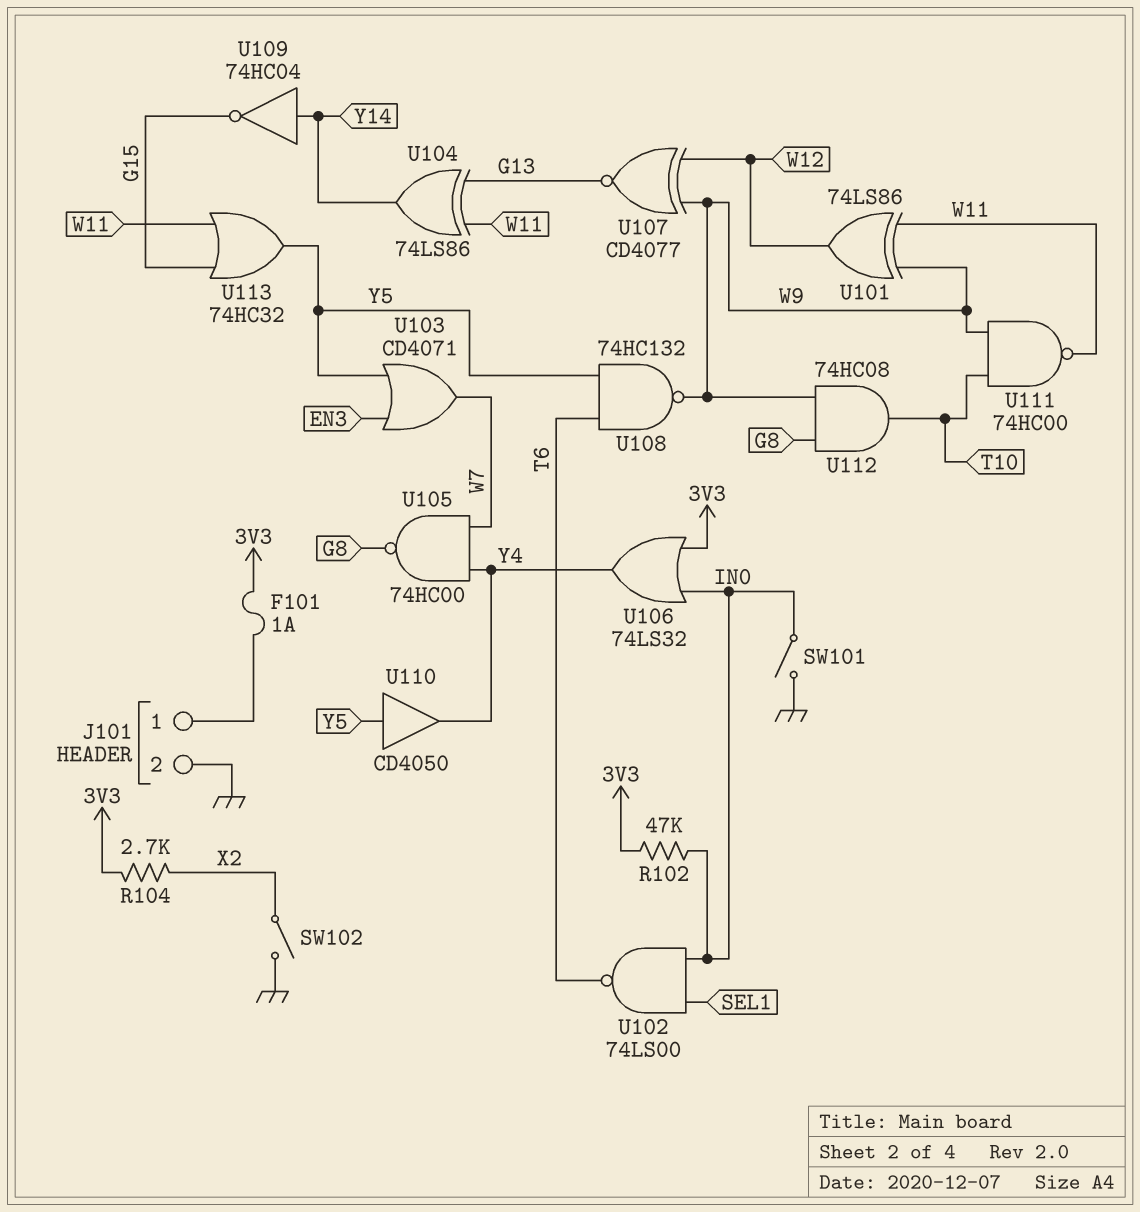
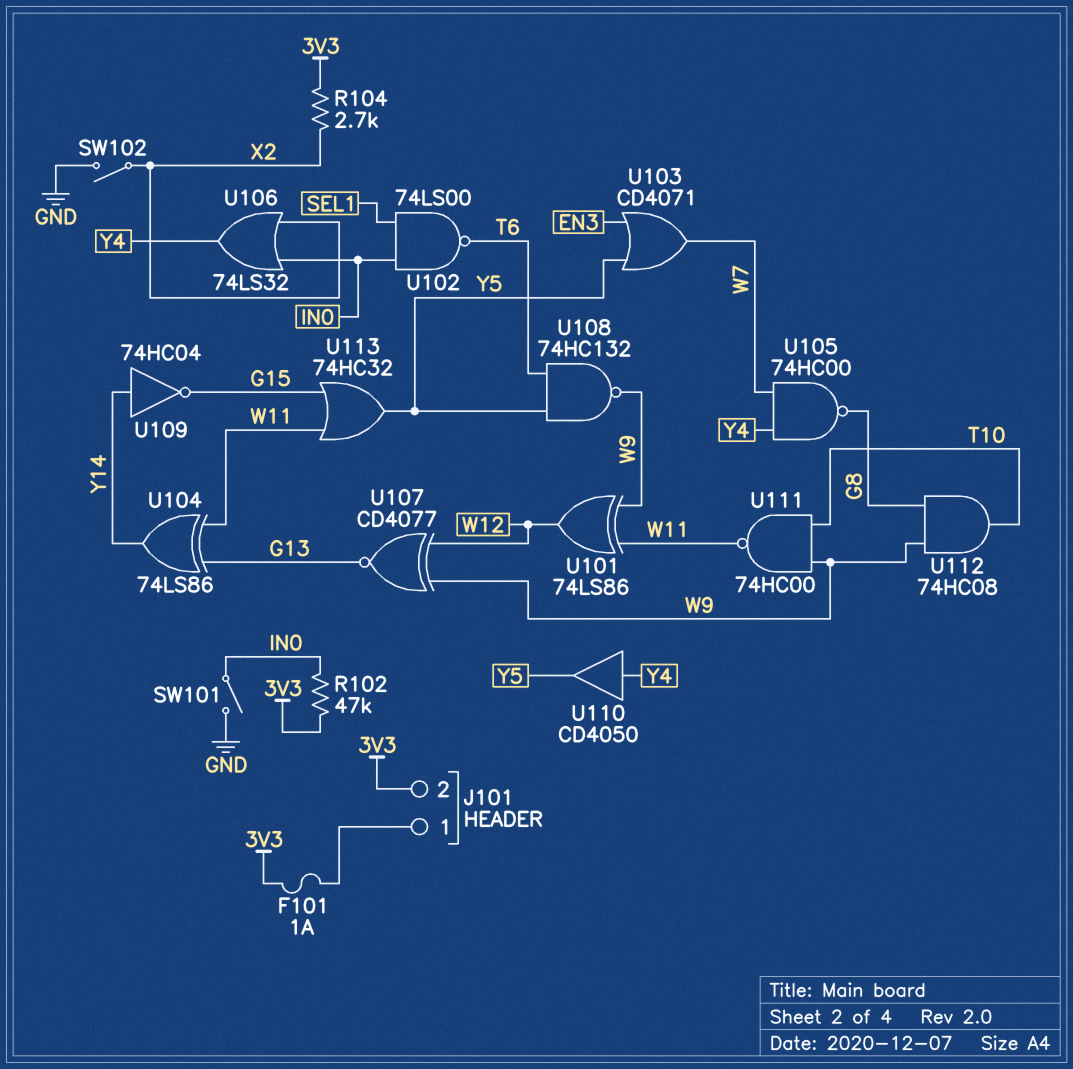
J101 pin 2: GND -> 3V3
U106: OR 74LS32 (in 3V3, in IN0, out Y4) -> OR 74LS32 (in IN0, in X2, out Y4)
U110: buffer CD4050 (in Y5, out Y4) -> buffer CD4050 (in Y4, out Y5)

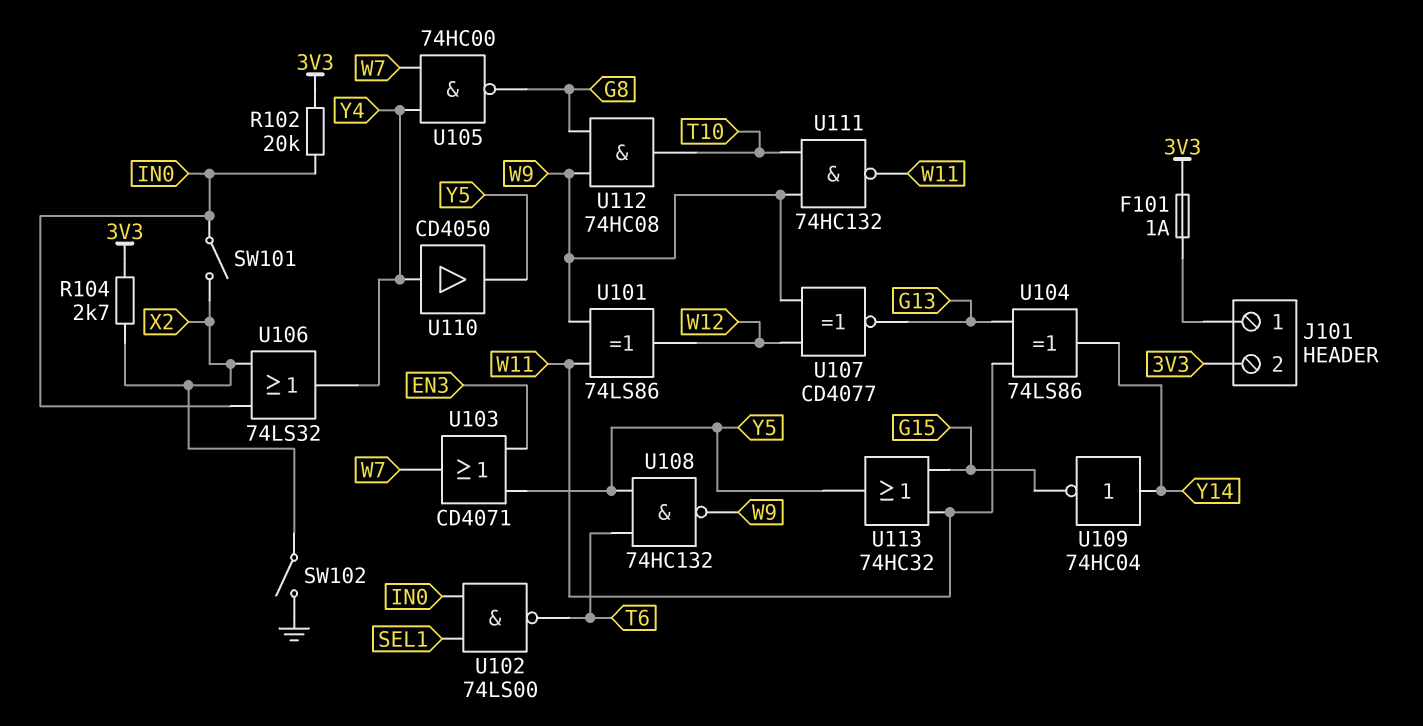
R102: 47k (3V3, IN0) -> 20k (3V3, IN0)
SW101: switch (GND, IN0) -> switch (IN0, X2)
U111: NAND 74HC00 (in T10, in W9, out W11) -> NAND 74HC132 (in T10, in W9, out W11)

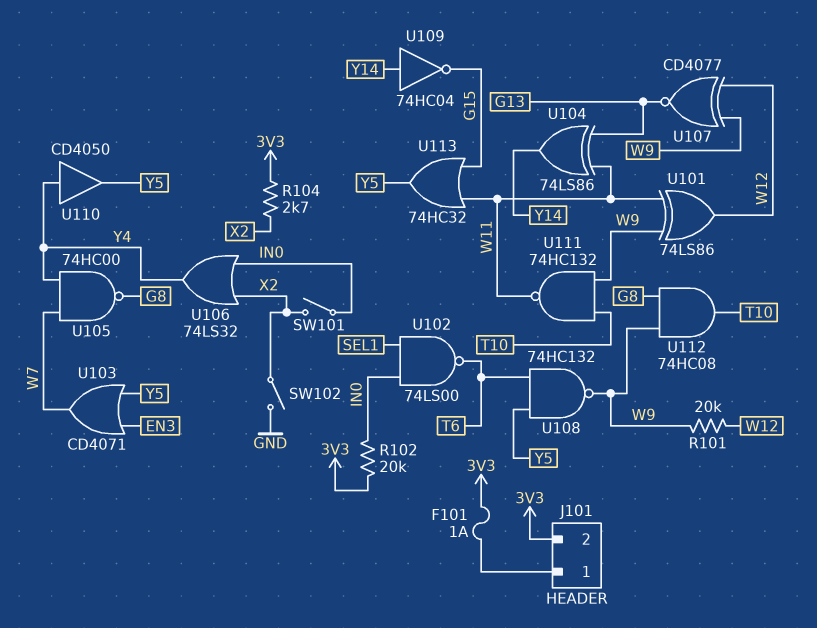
R101: none -> 20k (W9, W12)

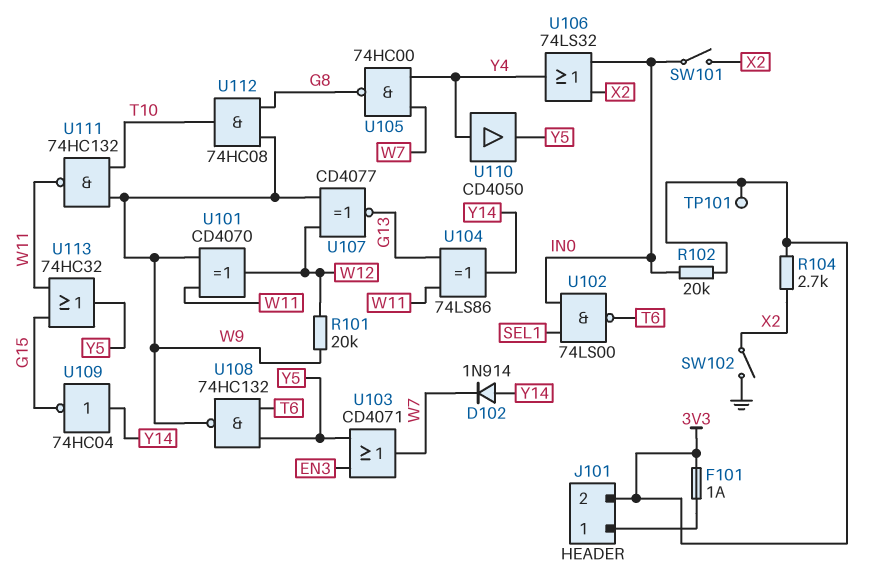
D102: none -> diode 1N914 (A Y14, K W7)
TP101: none -> test point (3V3)
U101: XOR 74LS86 (in W9, in W11, out W12) -> XOR CD4070 (in W9, in W11, out W12)

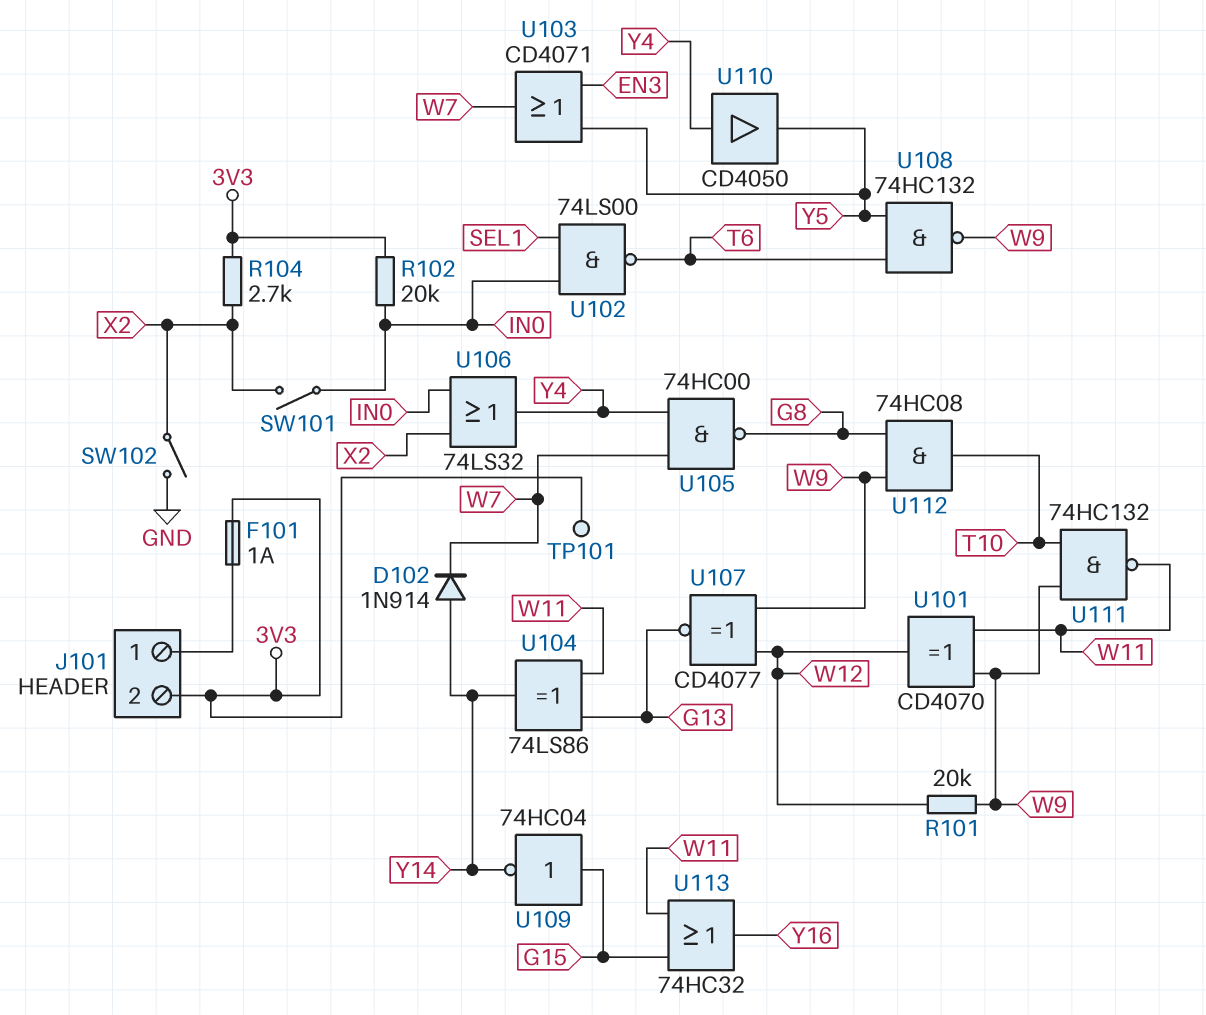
U109: NOT 74HC04 (in Y14, out G15) -> NOT 74HC04 (in G15, out Y14)
U113: OR 74HC32 (in G15, in W11, out Y5) -> OR 74HC32 (in G15, in W11, out Y16)

